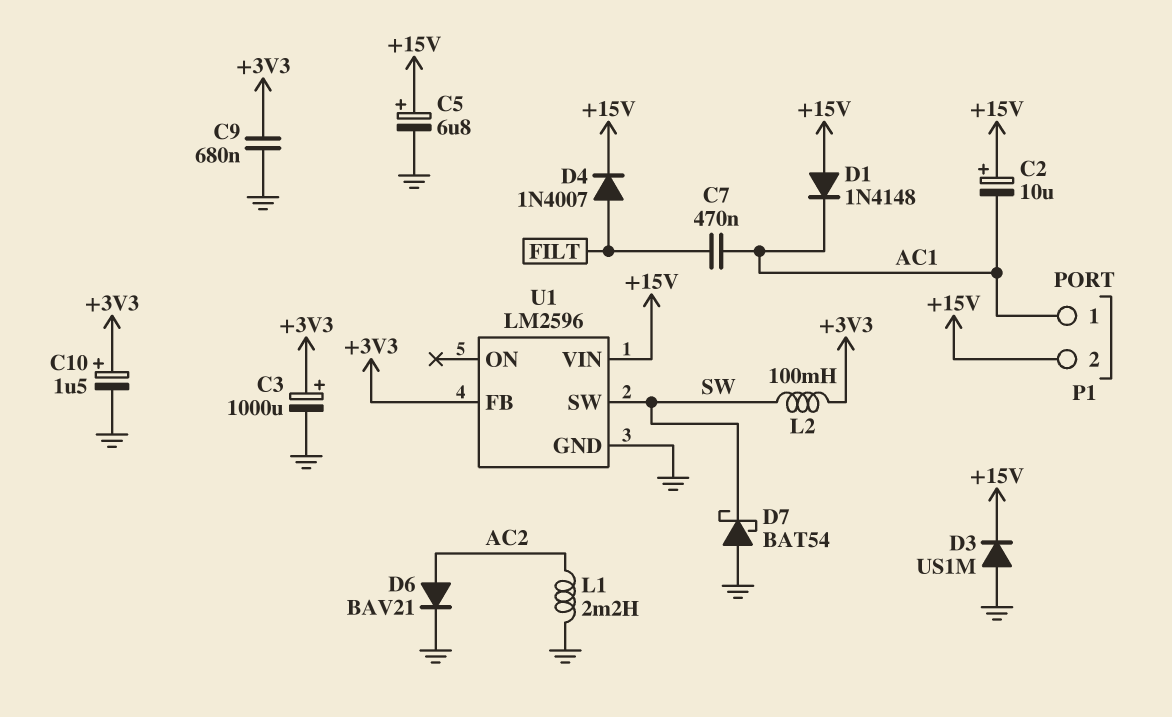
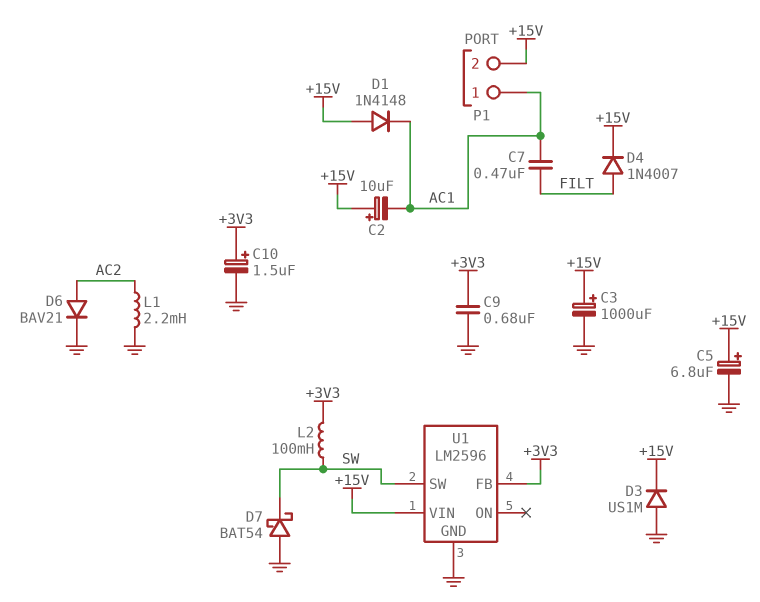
C3: 1000uF (plus +3V3, minus GND) -> 1000uF (plus +15V, minus GND)

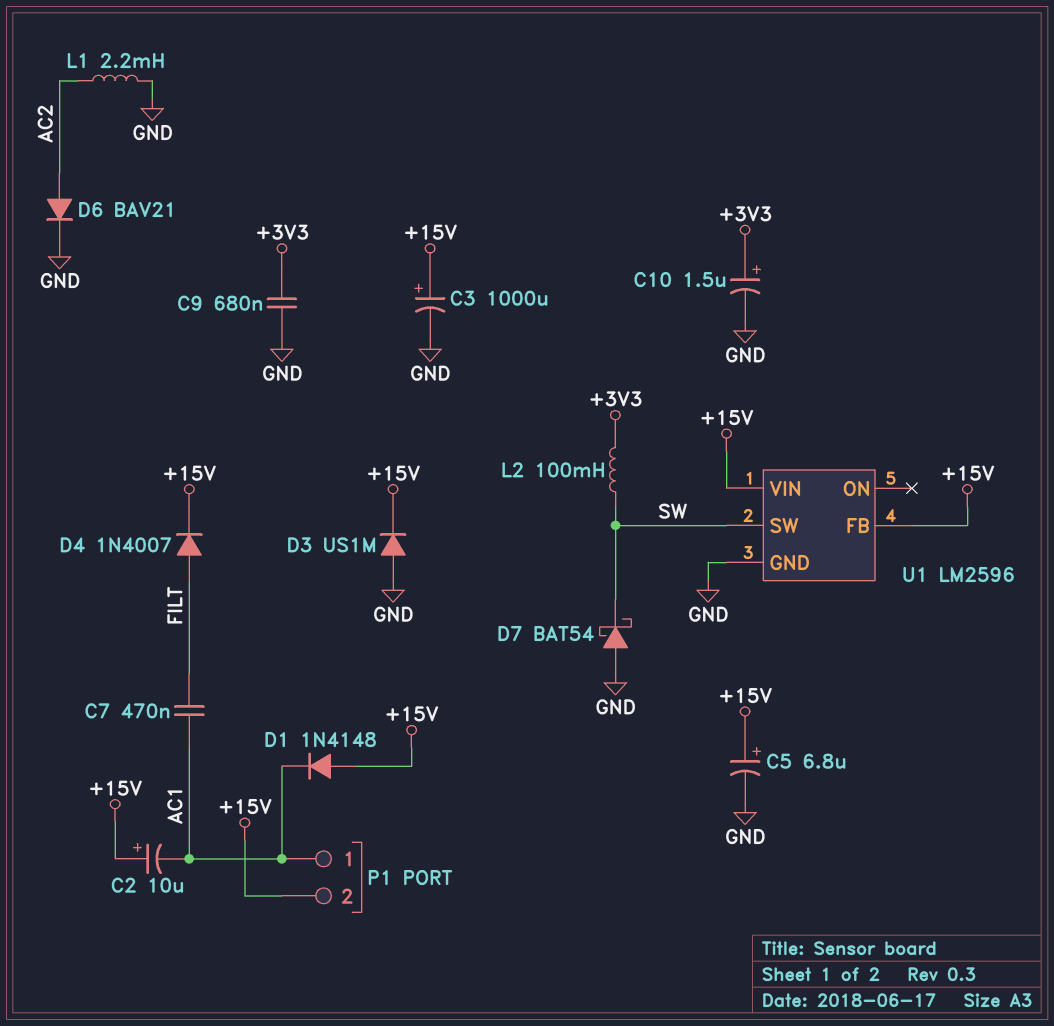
U1 pin FB: +3V3 -> +15V

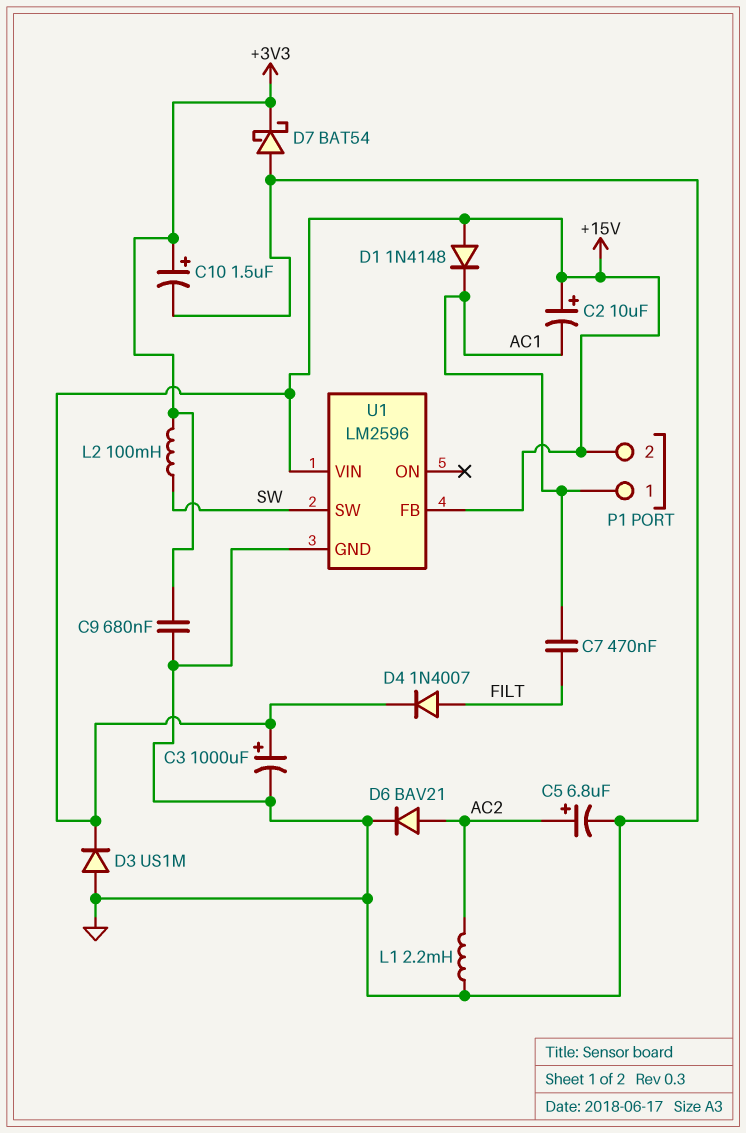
C5: 6.8uF (plus +15V, minus GND) -> 6.8uF (plus AC2, minus GND)
D7: schottky BAT54 (A GND, K SW) -> schottky BAT54 (A GND, K +3V3)

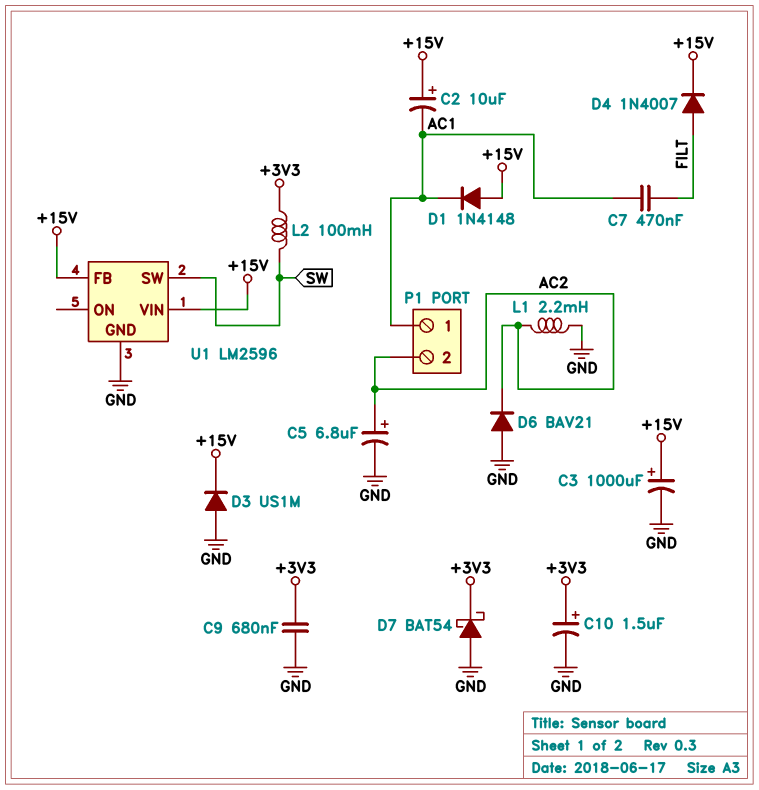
D6: diode BAV21 (A AC2, K GND) -> diode BAV21 (A GND, K AC2)
P1 pin 2: +15V -> AC2

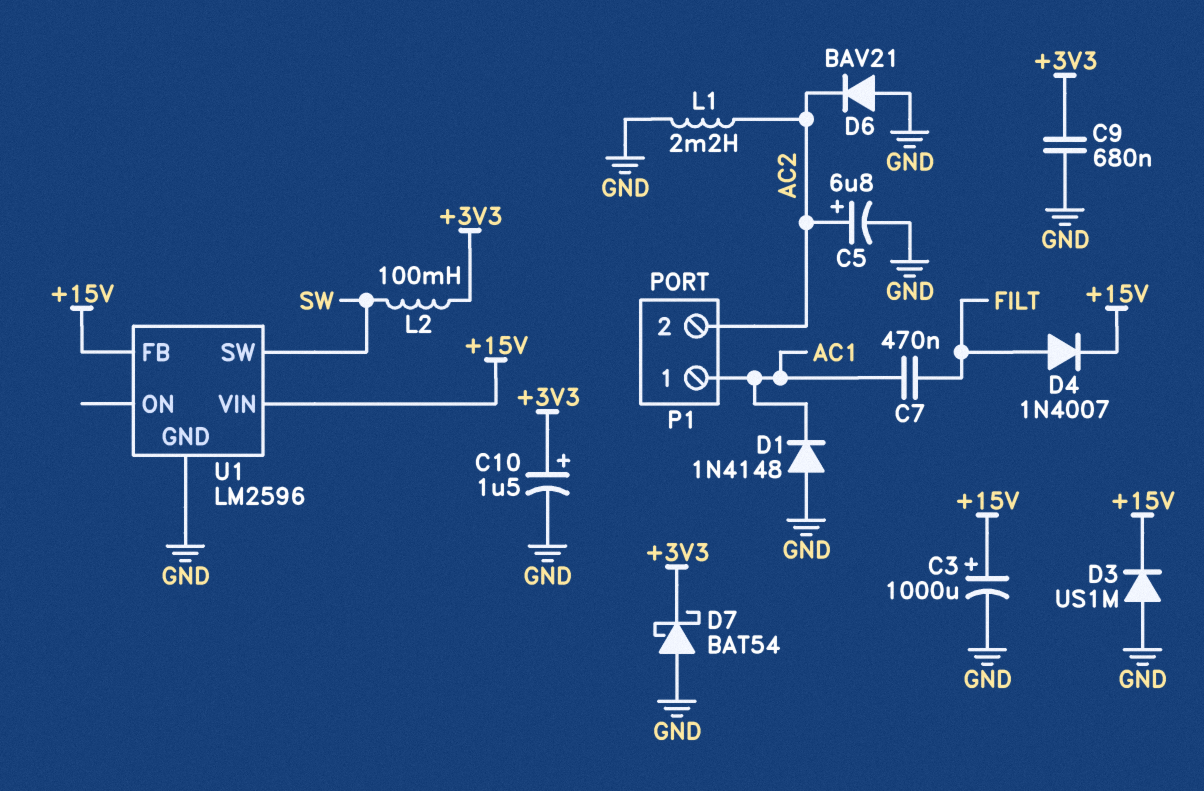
C2: 10uF (plus +15V, minus AC1) -> none
D1: diode 1N4148 (A +15V, K AC1) -> diode 1N4148 (A GND, K AC1)

